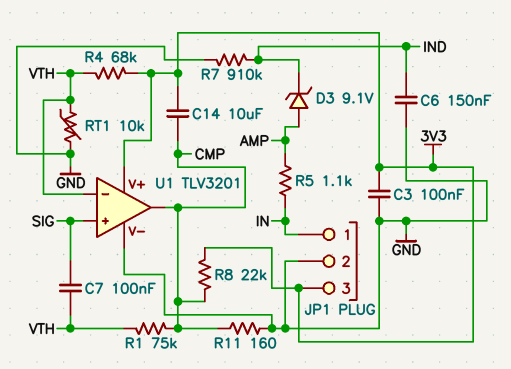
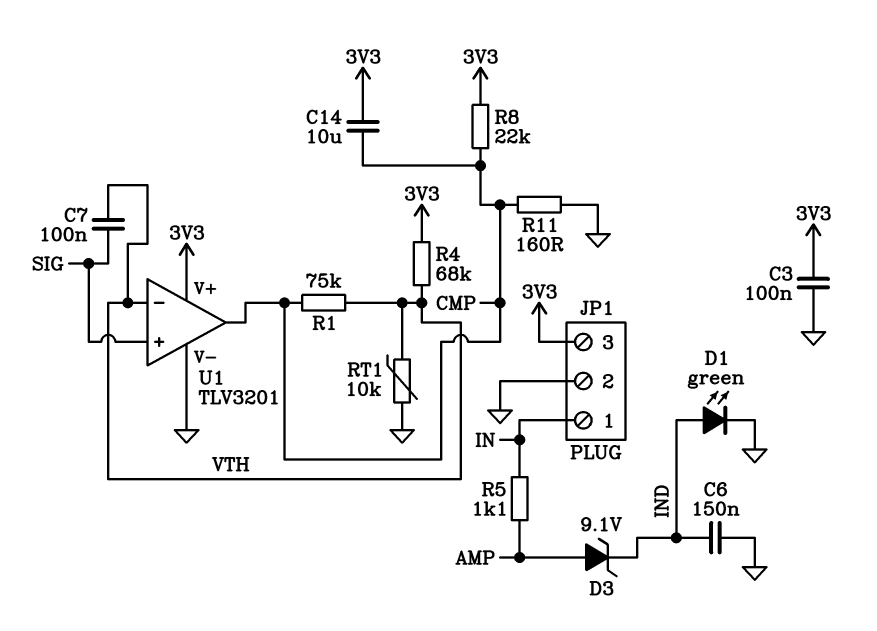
D1: none -> LED green (A IND, K GND)
R7: 910k (GND, IND) -> none

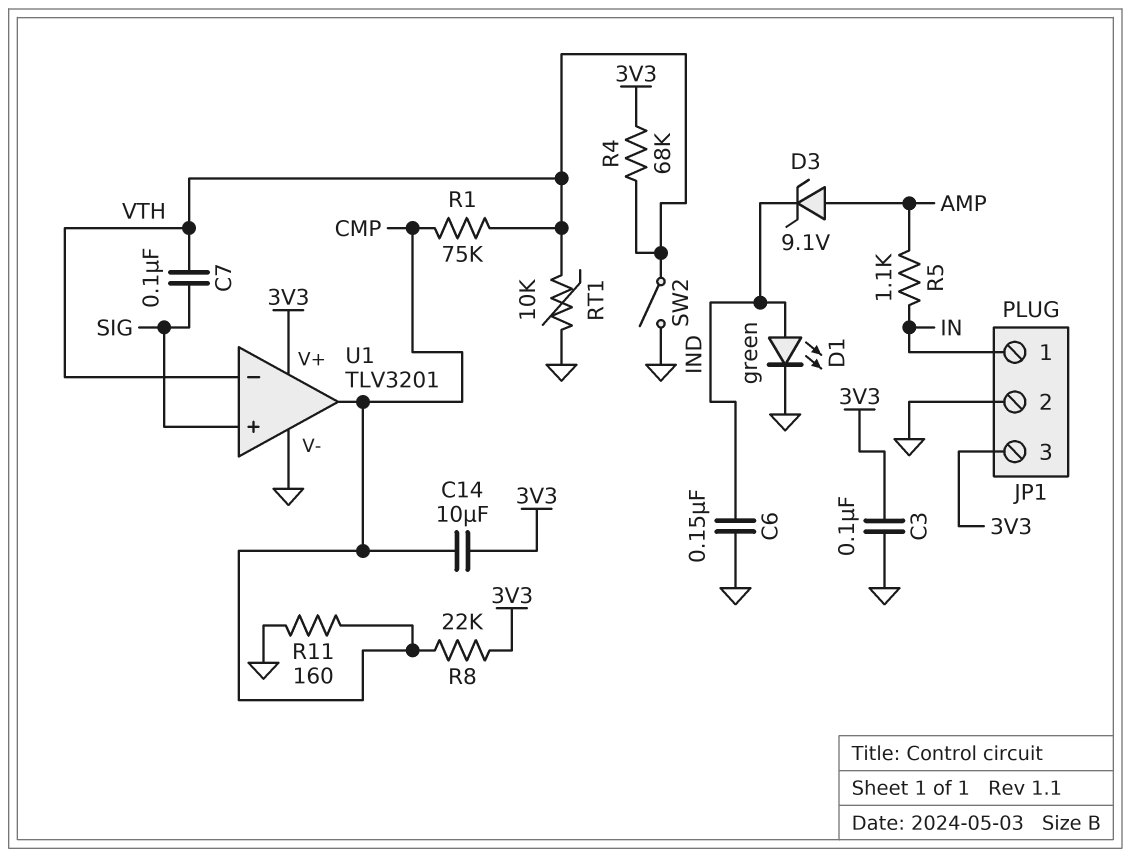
SW2: none -> switch (GND, VTH)

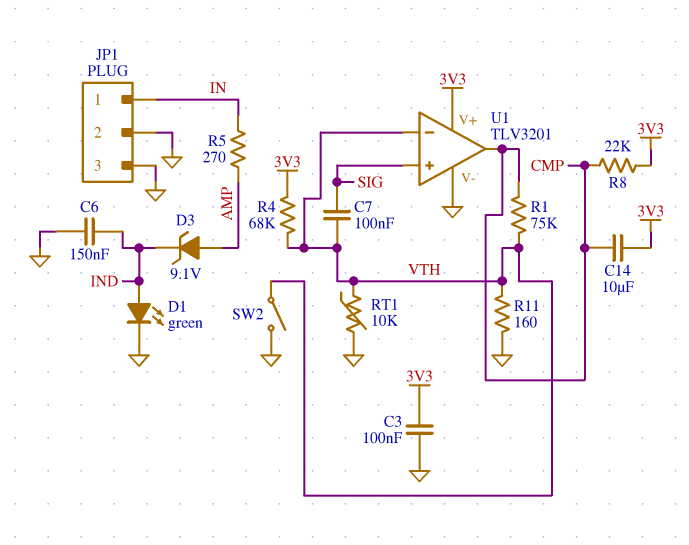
JP1 pin 3: 3V3 -> GND
R5: 1.1k (AMP, IN) -> 270 (AMP, IN)
R11: 160 (CMP, GND) -> 160 (GND, VTH)

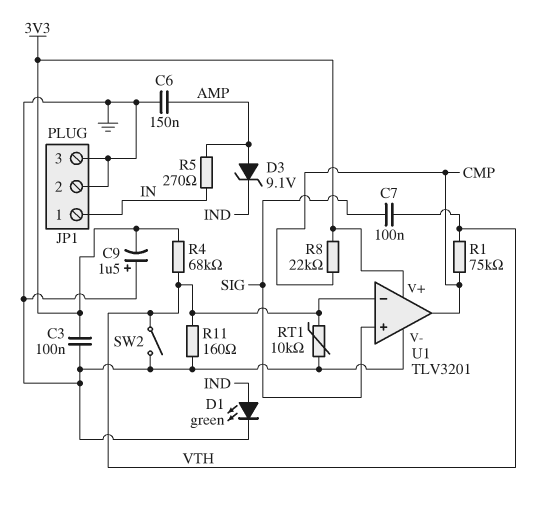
C6: 150nF (GND, IND) -> 150nF (AMP, GND)
C9: none -> 1.5uF (plus GND, minus 3V3)
C14: 10uF (3V3, CMP) -> none

